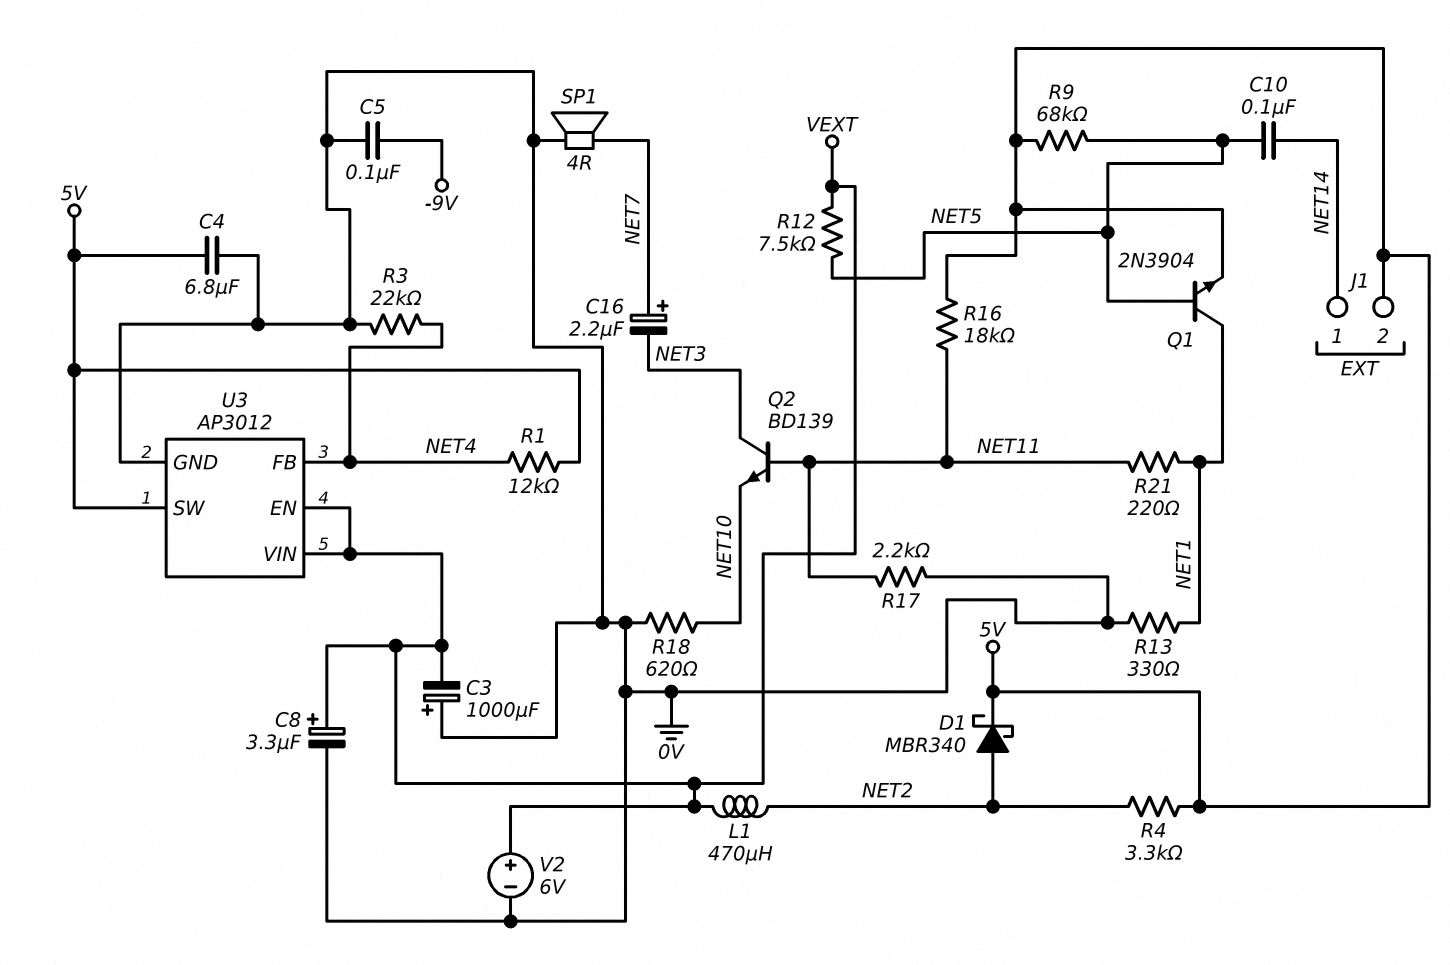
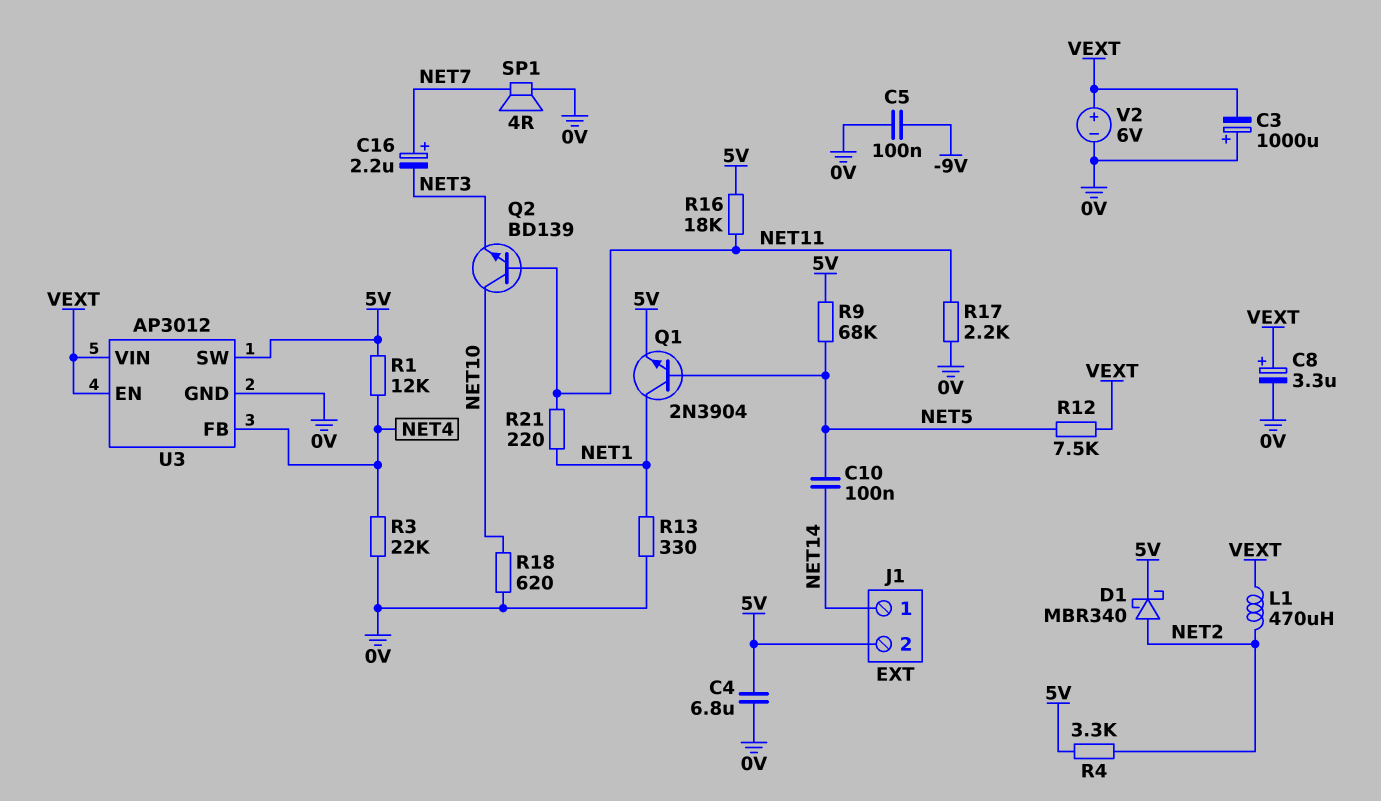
Q2: NPN BD139 (B NET11, C NET3, E NET10) -> NPN BD139 (B NET11, C NET10, E NET3)

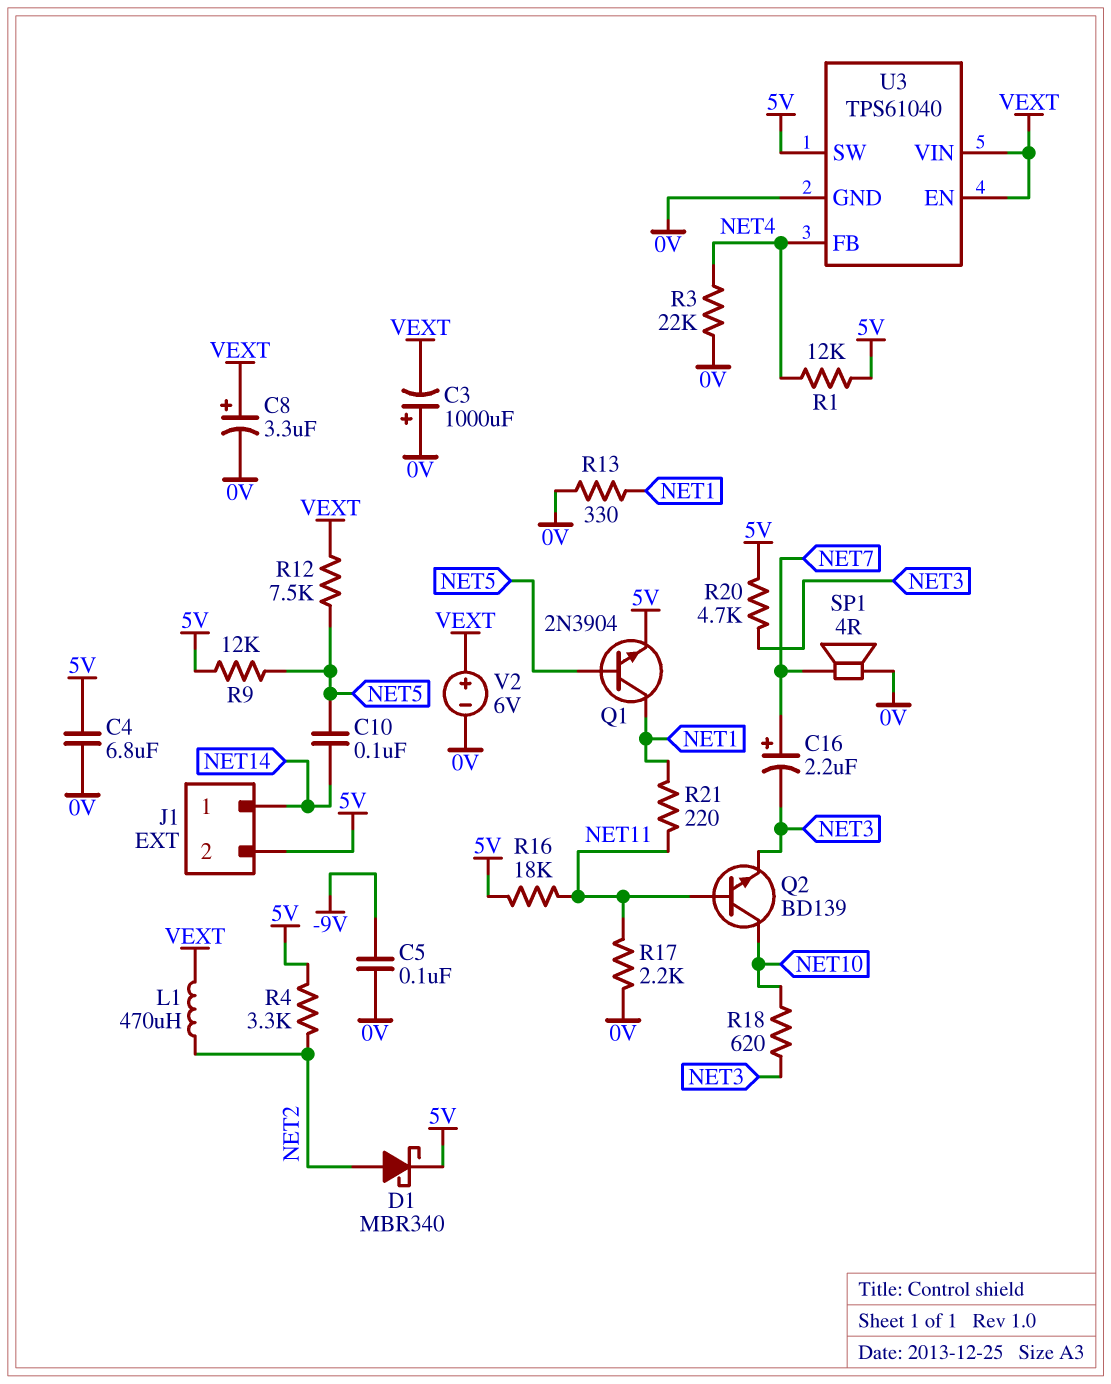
R9: 68k (5V, NET5) -> 12k (5V, NET5)
R18: 620 (0V, NET10) -> 620 (NET3, NET10)
R20: none -> 4.7k (5V, NET3)
U3: AP3012 -> TPS61040

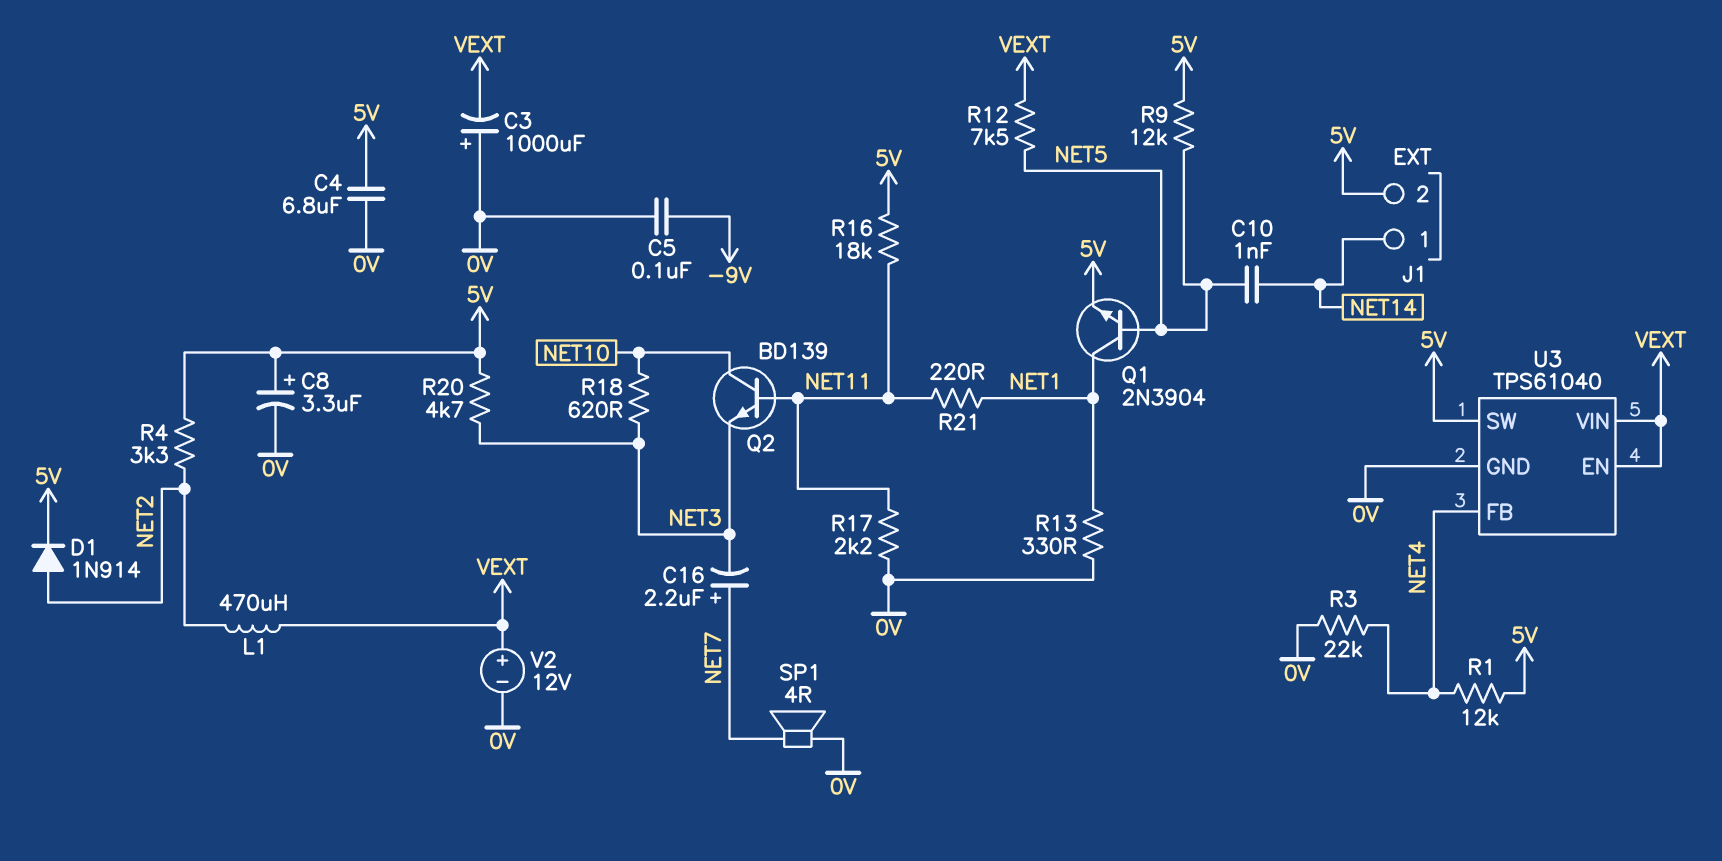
C8: 3.3uF (plus VEXT, minus 0V) -> 3.3uF (plus 5V, minus 0V)
C10: 100nF (NET5, NET14) -> 1nF (NET5, NET14)
D1: schottky MBR340 (A NET2, K 5V) -> diode 1N914 (A NET2, K 5V)
V2: 6V (plus VEXT, minus 0V) -> 12V (plus VEXT, minus 0V)

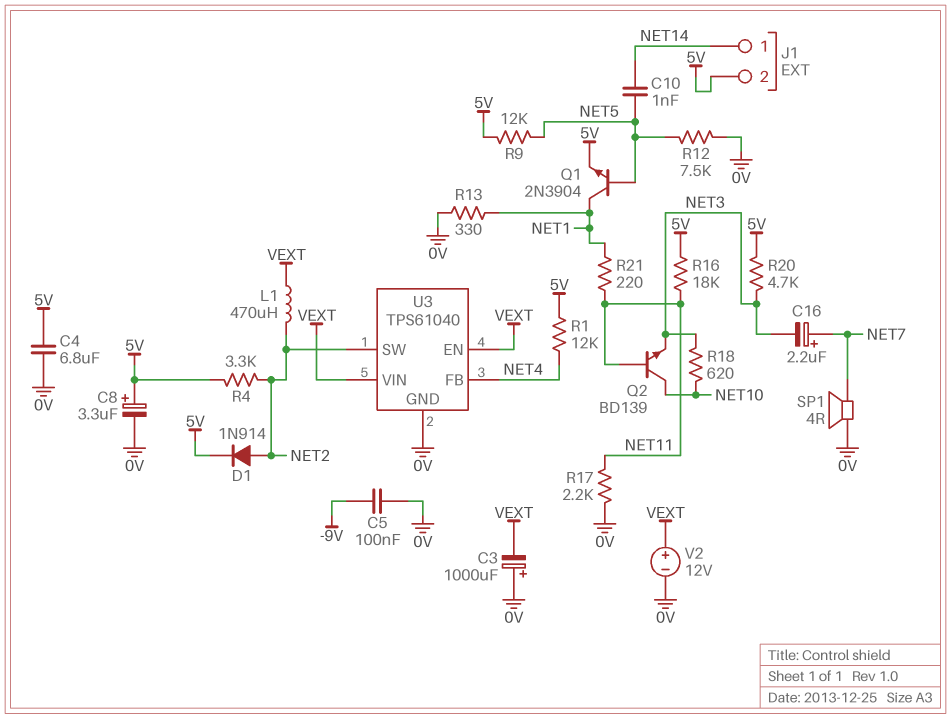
R3: 22k (0V, NET4) -> none
R12: 7.5k (NET5, VEXT) -> 7.5k (0V, NET5)
U3 pin SW: 5V -> NET2

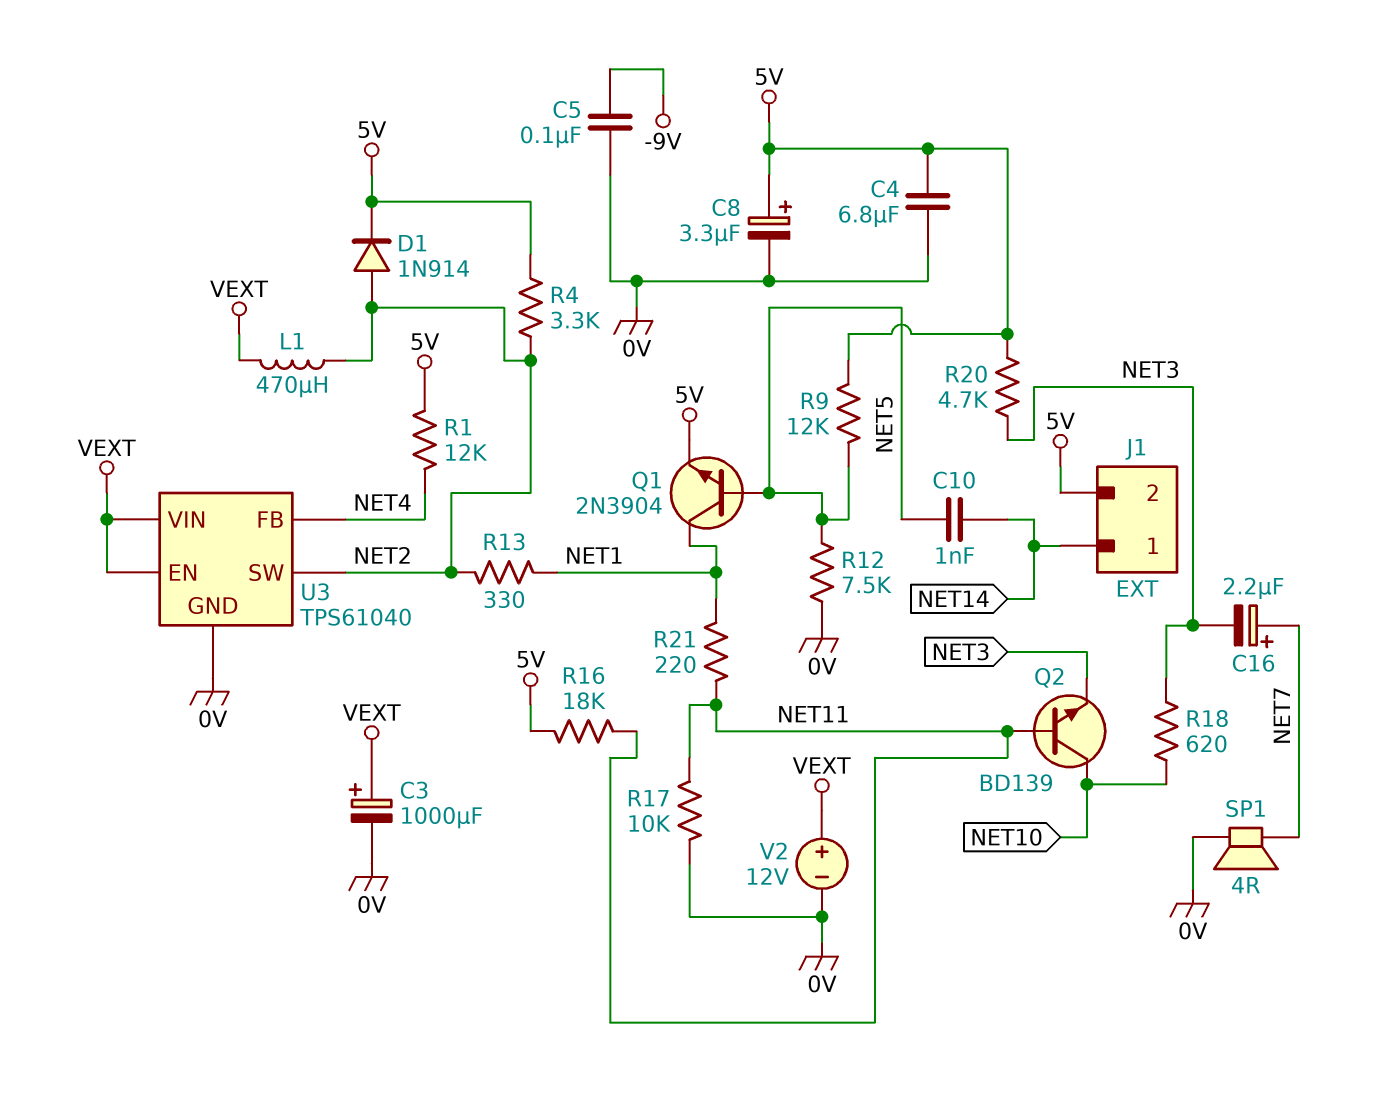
C3: 1000uF (plus 0V, minus VEXT) -> 1000uF (plus VEXT, minus 0V)
R13: 330 (0V, NET1) -> 330 (NET1, NET2)
R17: 2.2k (0V, NET11) -> 10k (0V, NET11)

